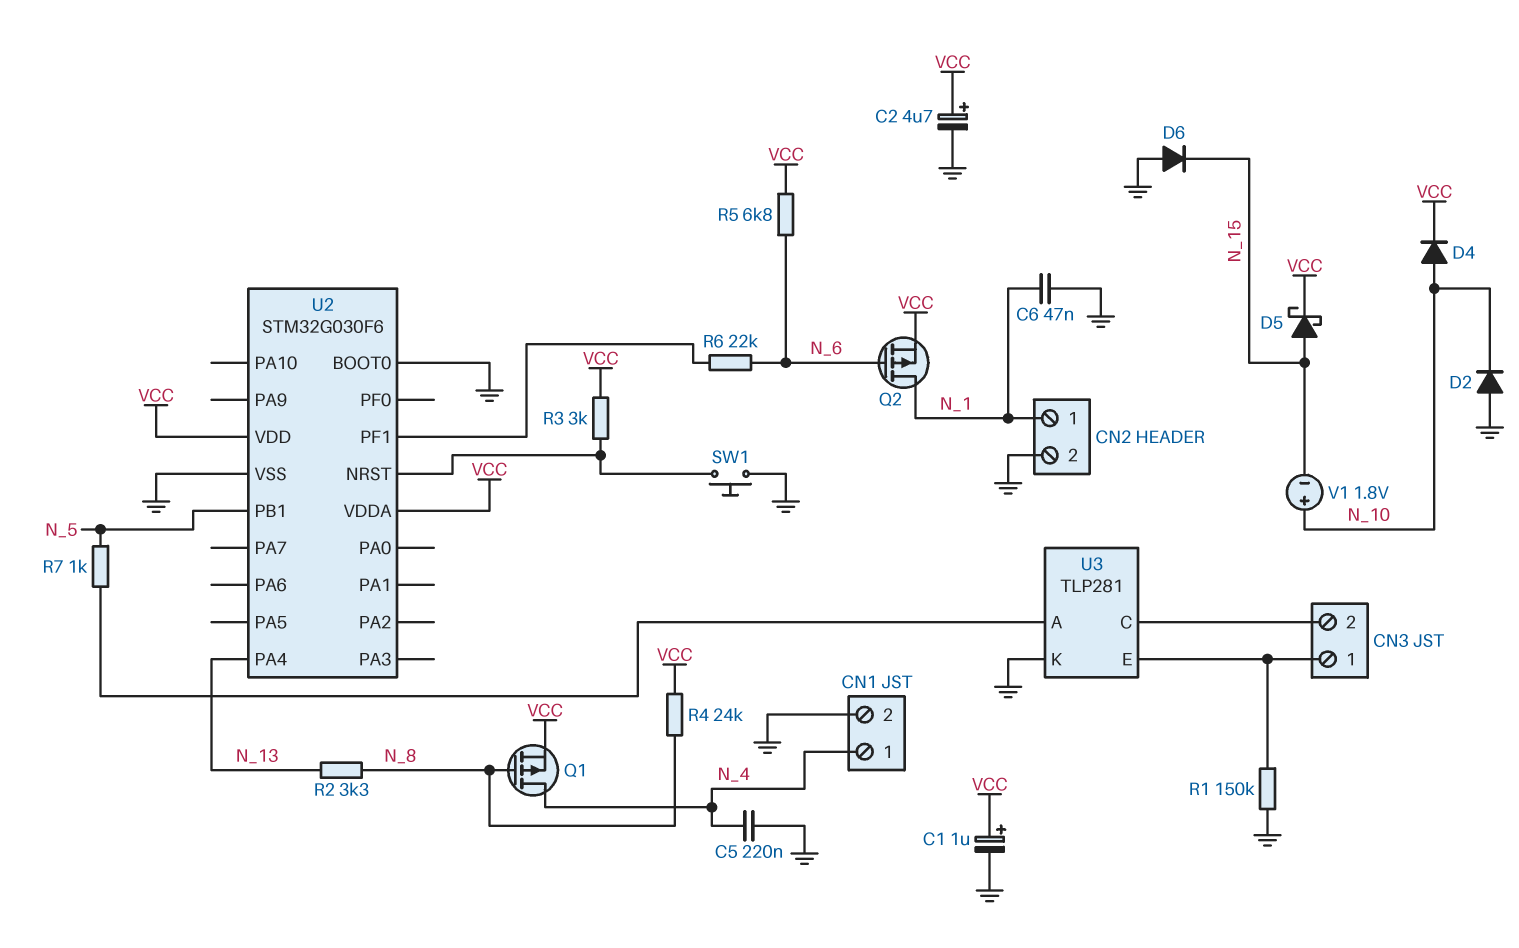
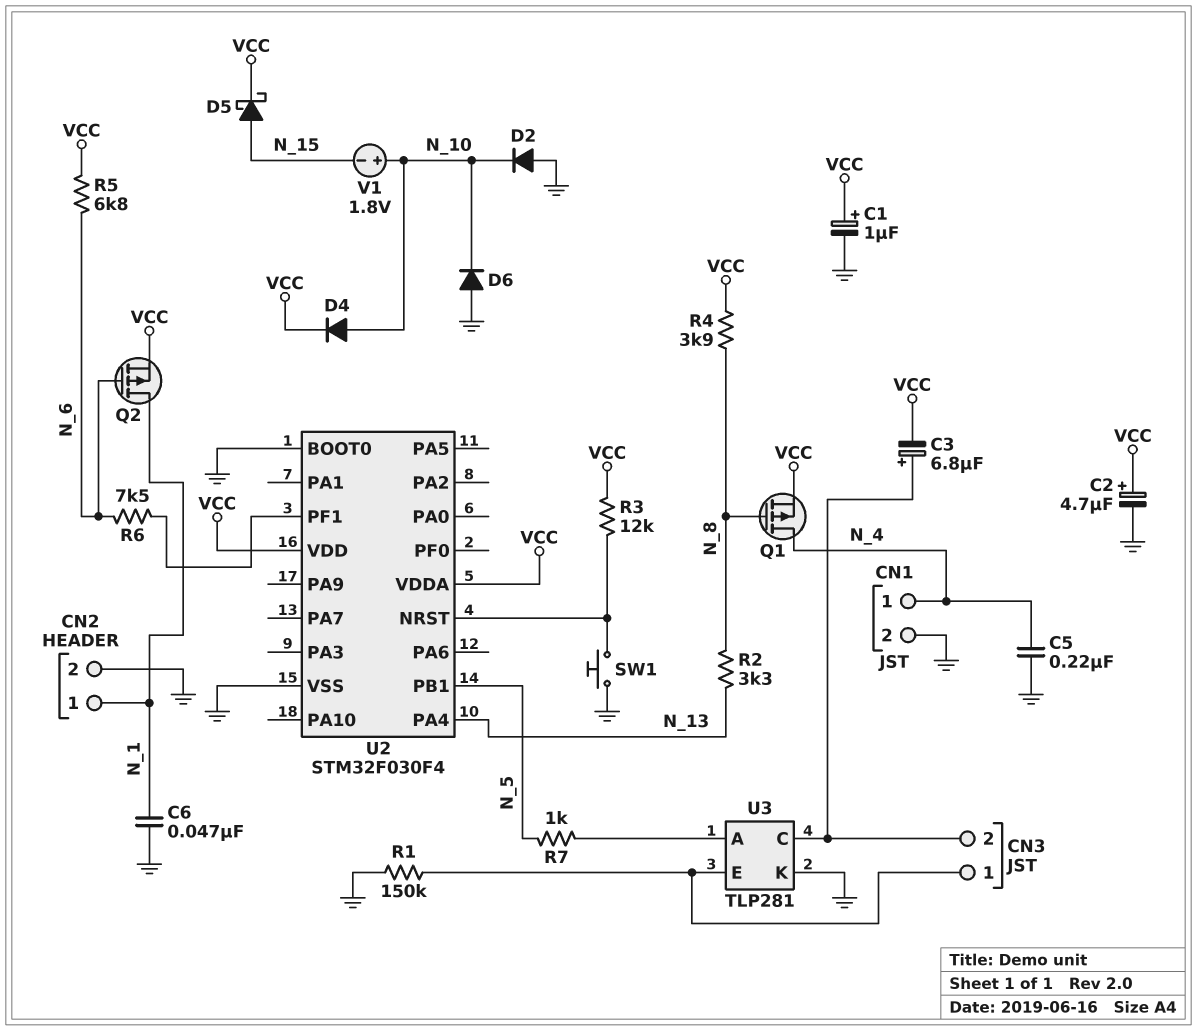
C3: none -> 6.8uF (plus CN3/2, minus VCC)
D6: diode (A GND, K N_15) -> diode (A GND, K N_10)
R3: 3k (U2/NRST, VCC) -> 12k (U2/NRST, VCC)
R4: 24k (N_8, VCC) -> 3.9k (N_8, VCC)
R6: 22k (N_6, U2/PF1) -> 7.5k (N_6, U2/PF1)
U2: STM32G030F6 -> STM32F030F4

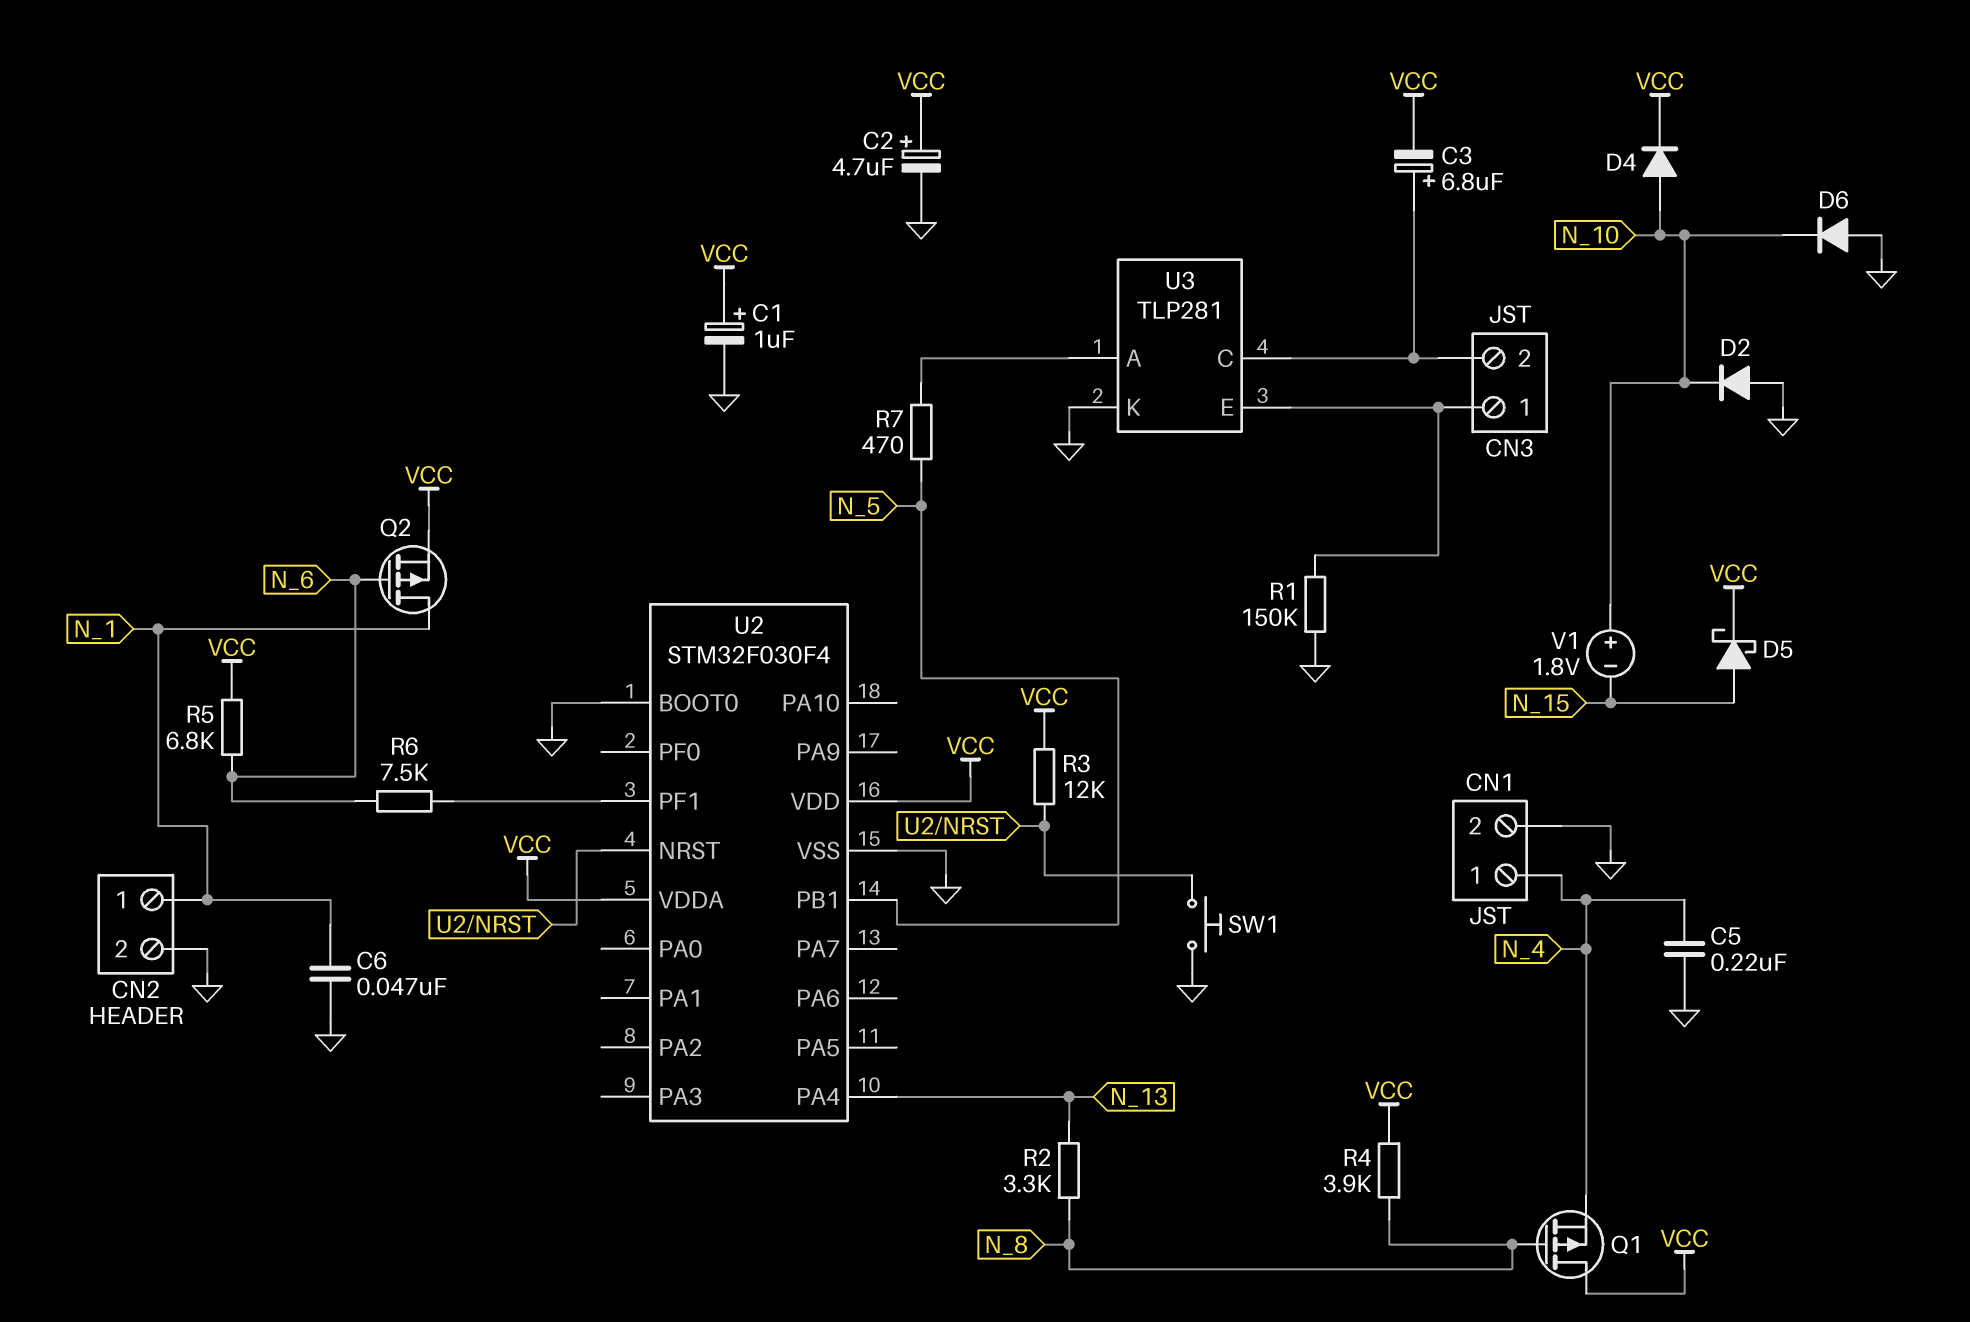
Q1: PMOS (G N_8, D N_4, S VCC) -> PMOS (G N_8, D VCC, S N_4)
R7: 1k (N_5, U3/A) -> 470 (N_5, U3/A)

